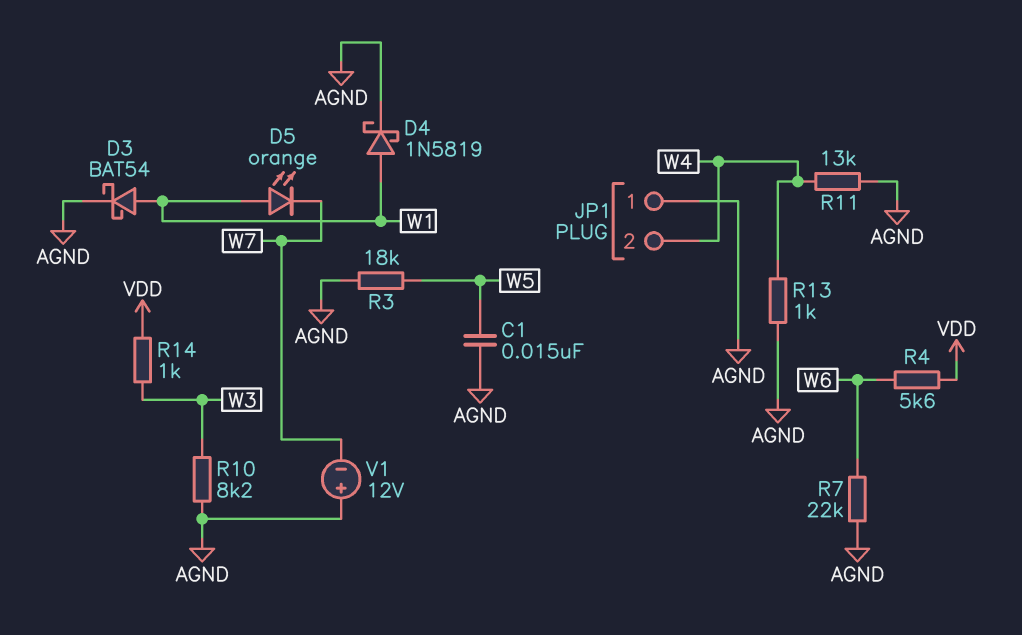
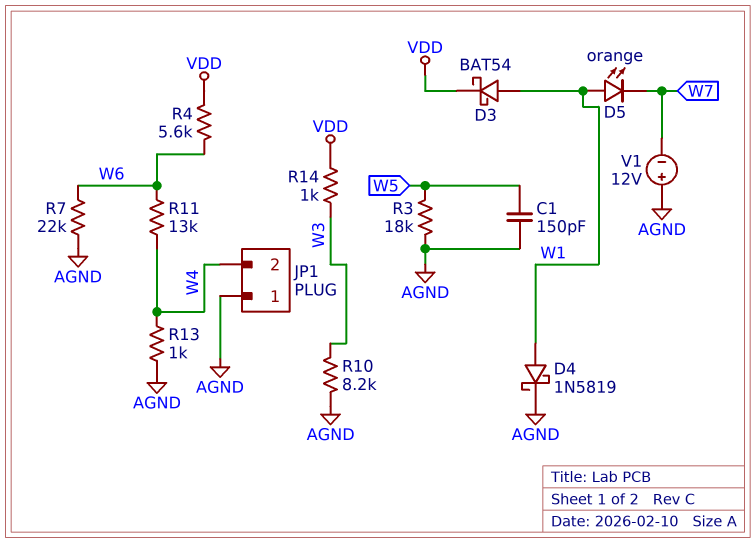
C1: 15nF (AGND, W5) -> 150pF (AGND, W5)
D3: schottky BAT54 (A W1, K AGND) -> schottky BAT54 (A W1, K VDD)
R11: 13k (AGND, W4) -> 13k (W4, W6)

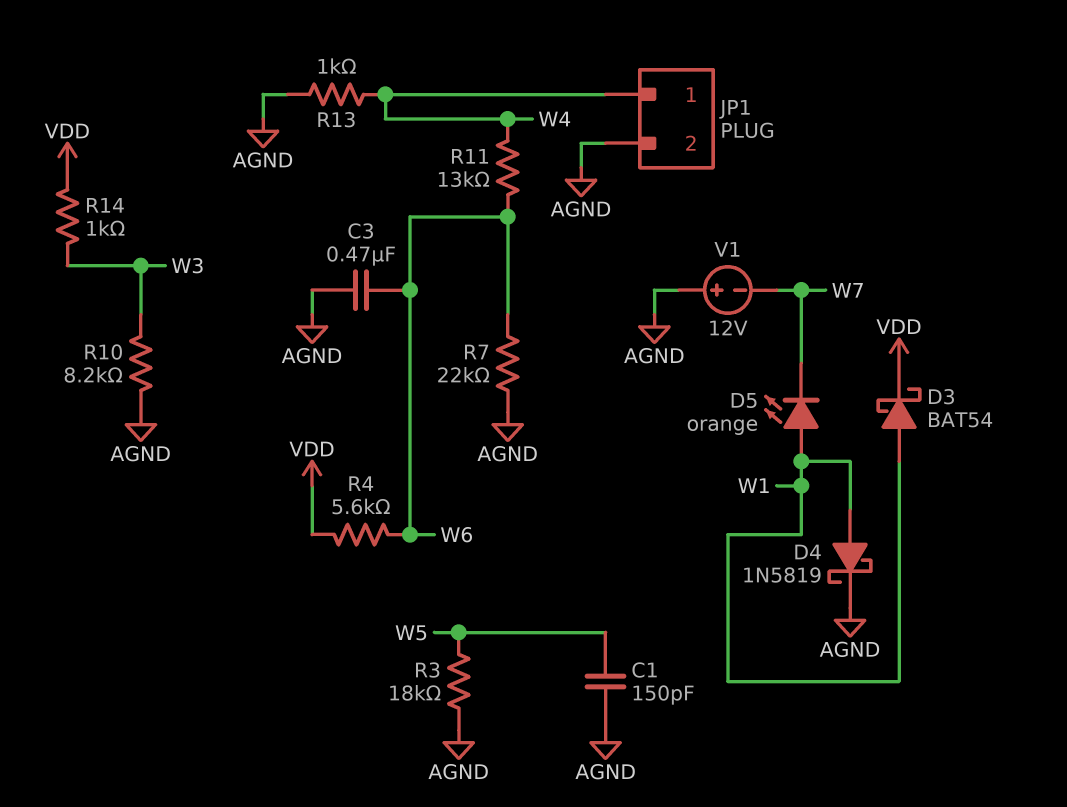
C3: none -> 470nF (AGND, W6)
JP1 pin 1: AGND -> W4
JP1 pin 2: W4 -> AGND

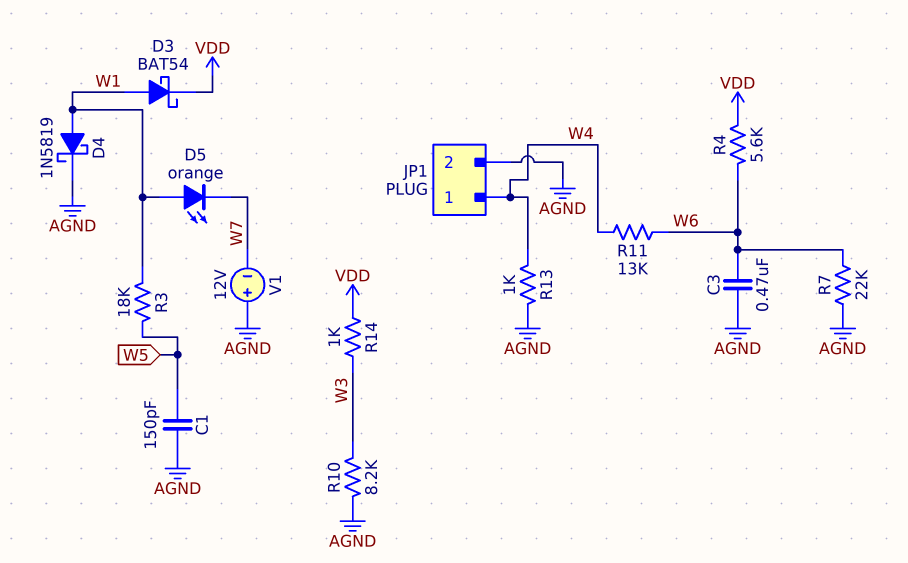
R3: 18k (AGND, W5) -> 18k (W1, W5)

